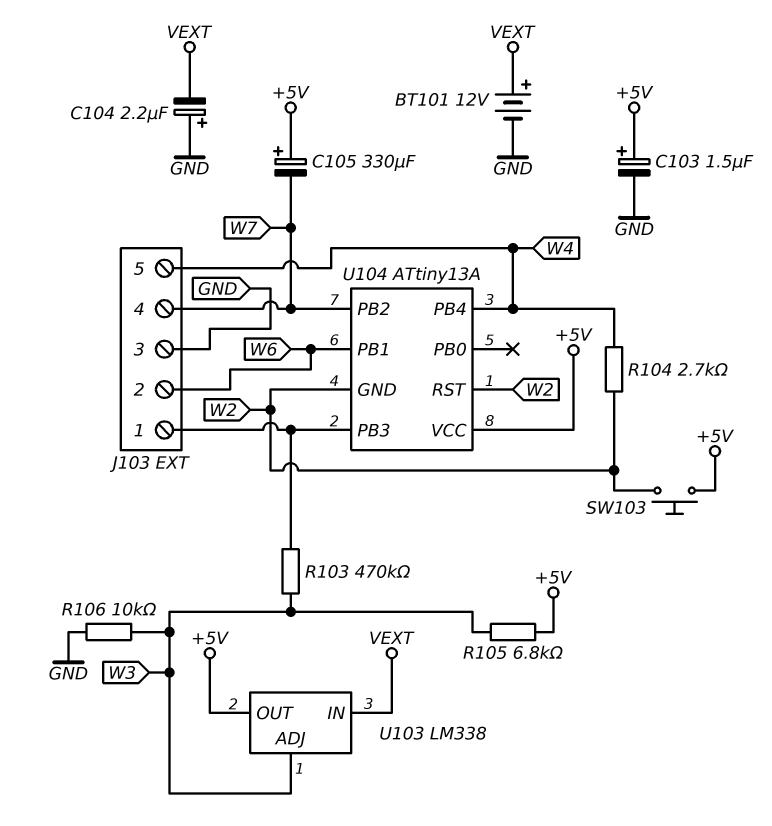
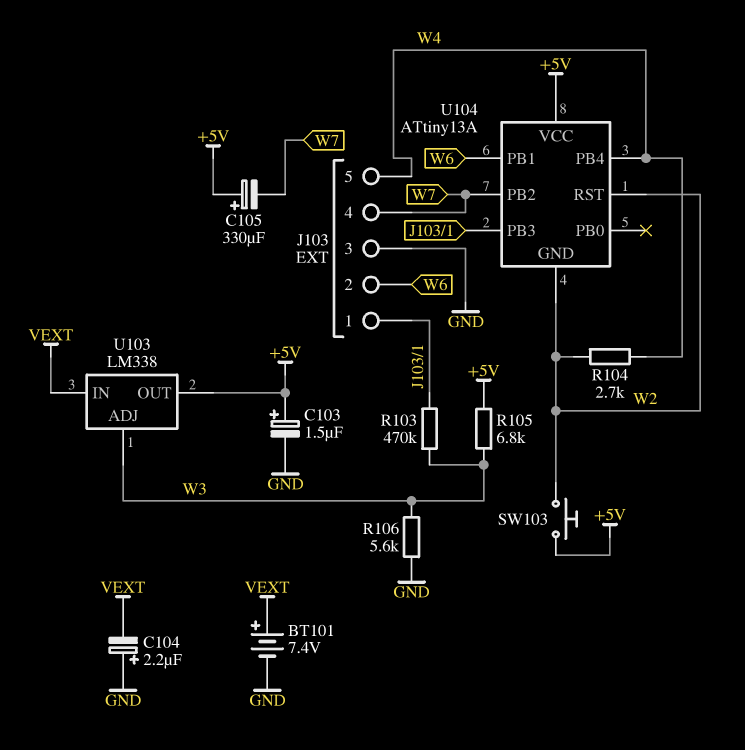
BT101: 12V (plus VEXT, minus GND) -> 7.4V (plus VEXT, minus GND)
R106: 10k (GND, W3) -> 5.6k (GND, W3)

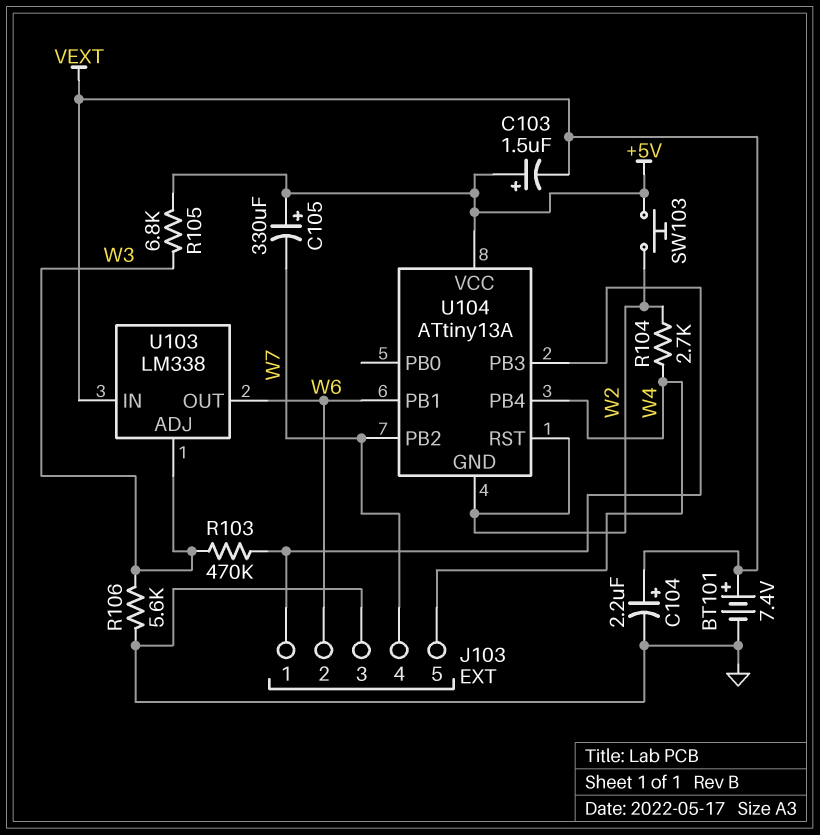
C103: 1.5uF (plus +5V, minus GND) -> 1.5uF (plus +5V, minus VEXT)
C104: 2.2uF (plus GND, minus VEXT) -> 2.2uF (plus VEXT, minus GND)
U103 pin OUT: +5V -> W6

